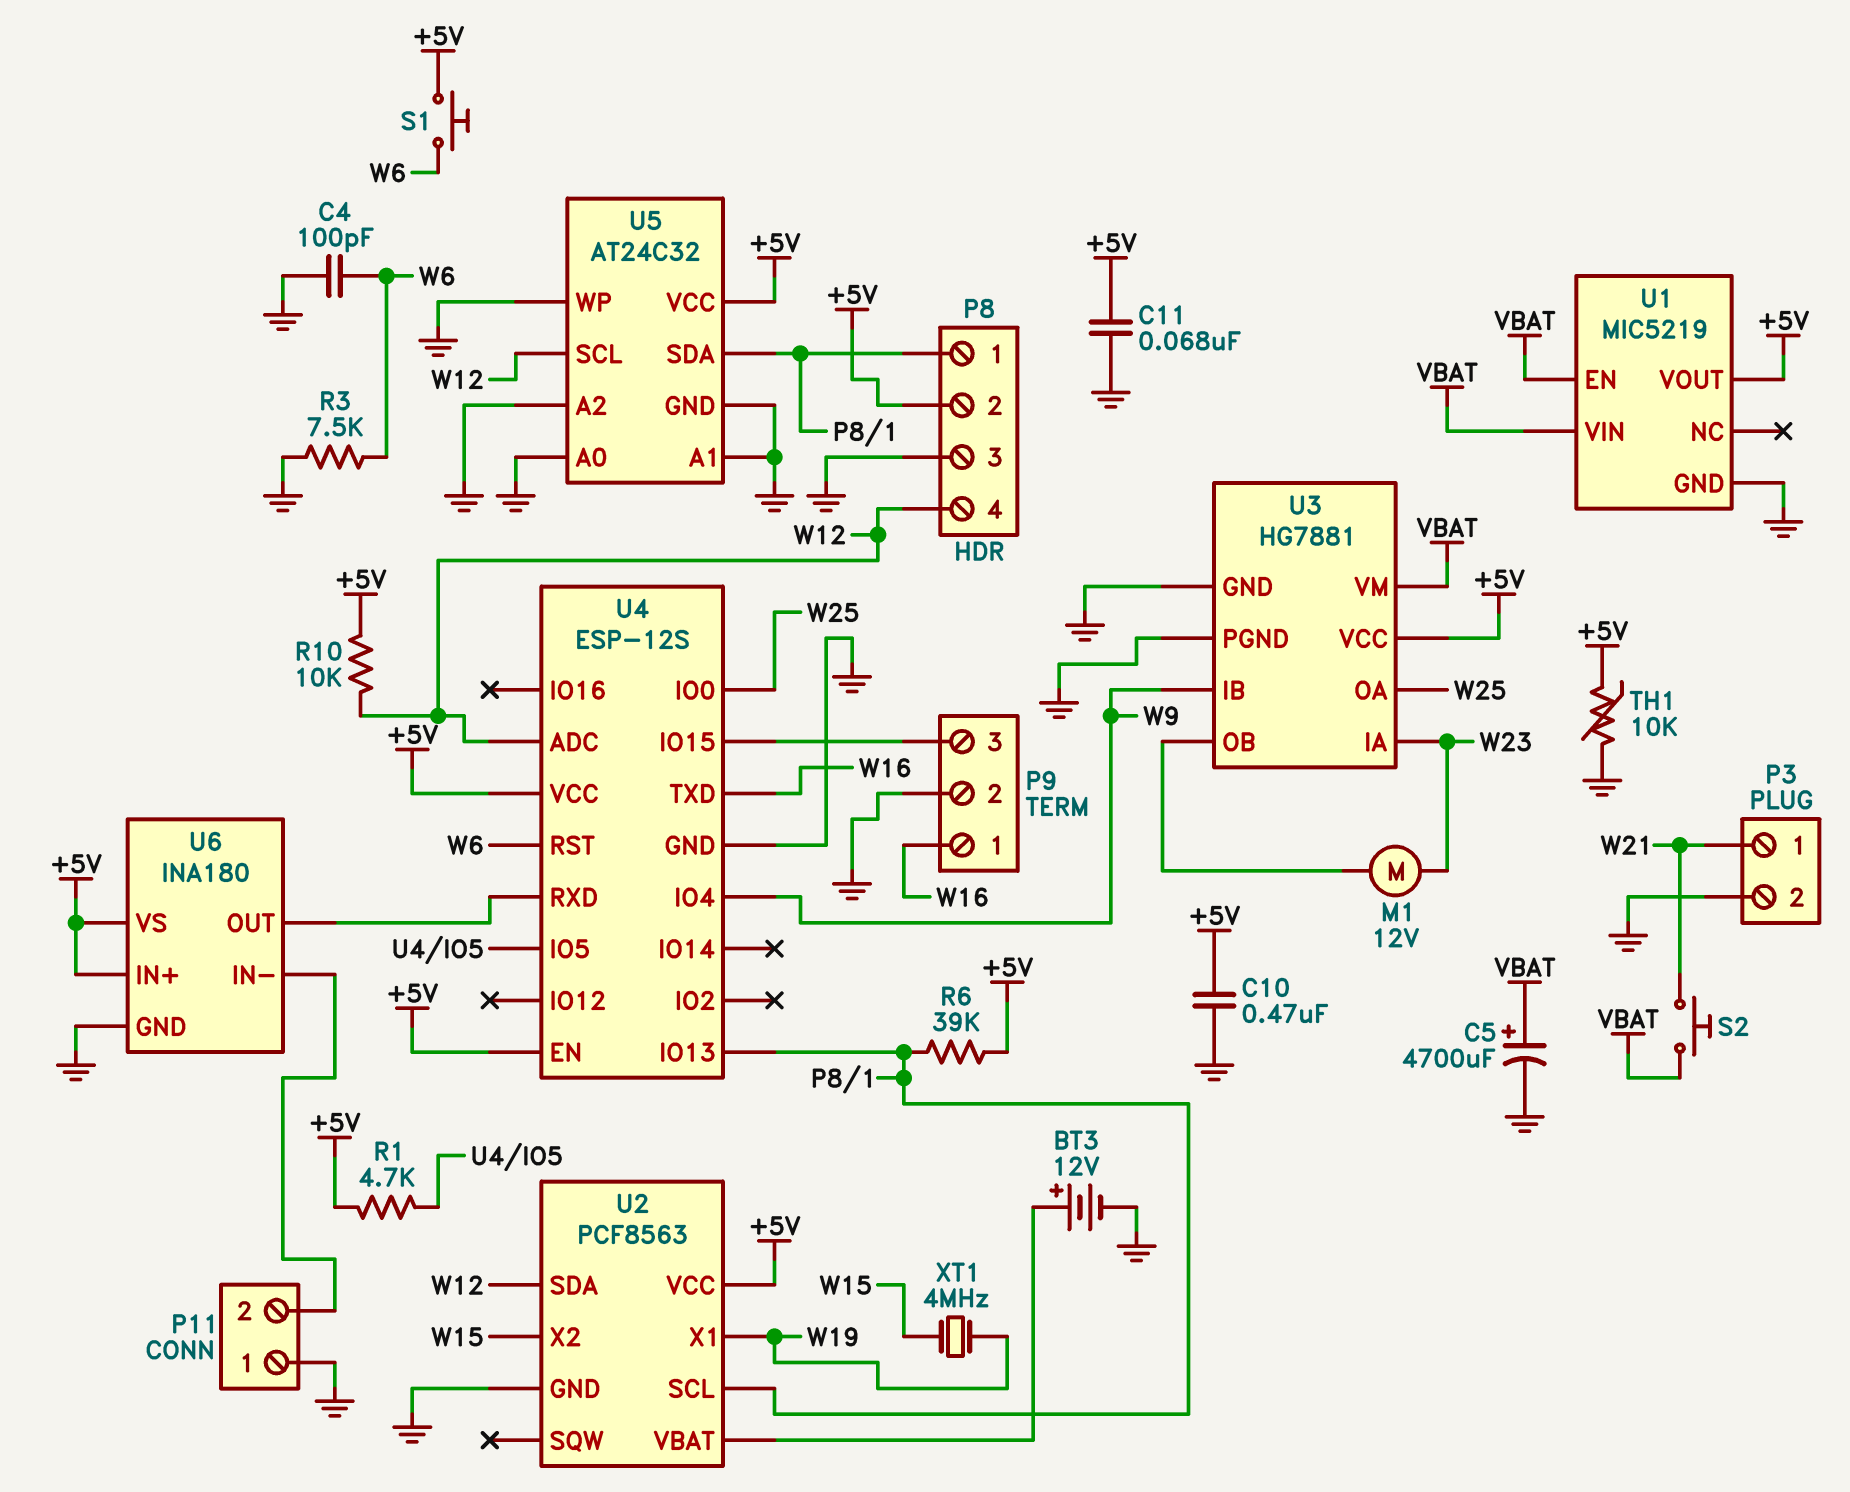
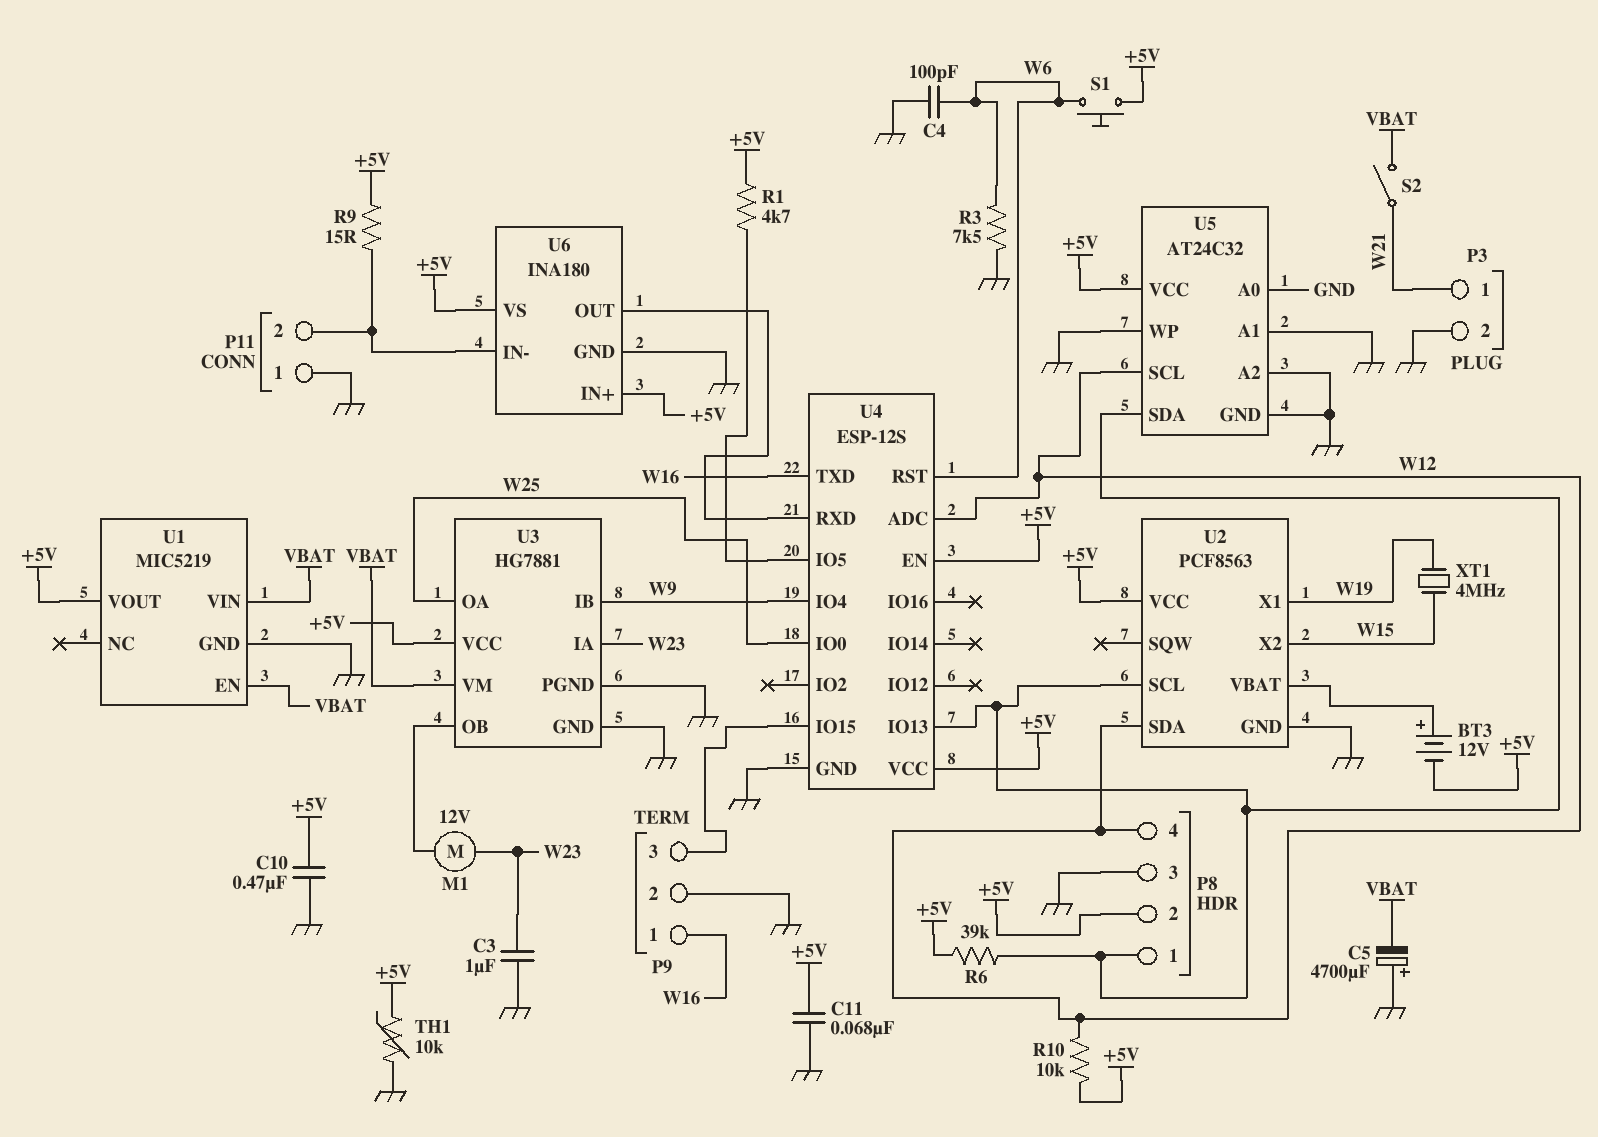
BT3: 12V (plus U2/VBAT, minus GND) -> 12V (plus U2/VBAT, minus +5V)
C3: none -> 1uF (GND, W23)
C5: 4700uF (plus VBAT, minus GND) -> 4700uF (plus GND, minus VBAT)
R9: none -> 15 (+5V, P11/2)
S2: button (VBAT, W21) -> switch (VBAT, W21)

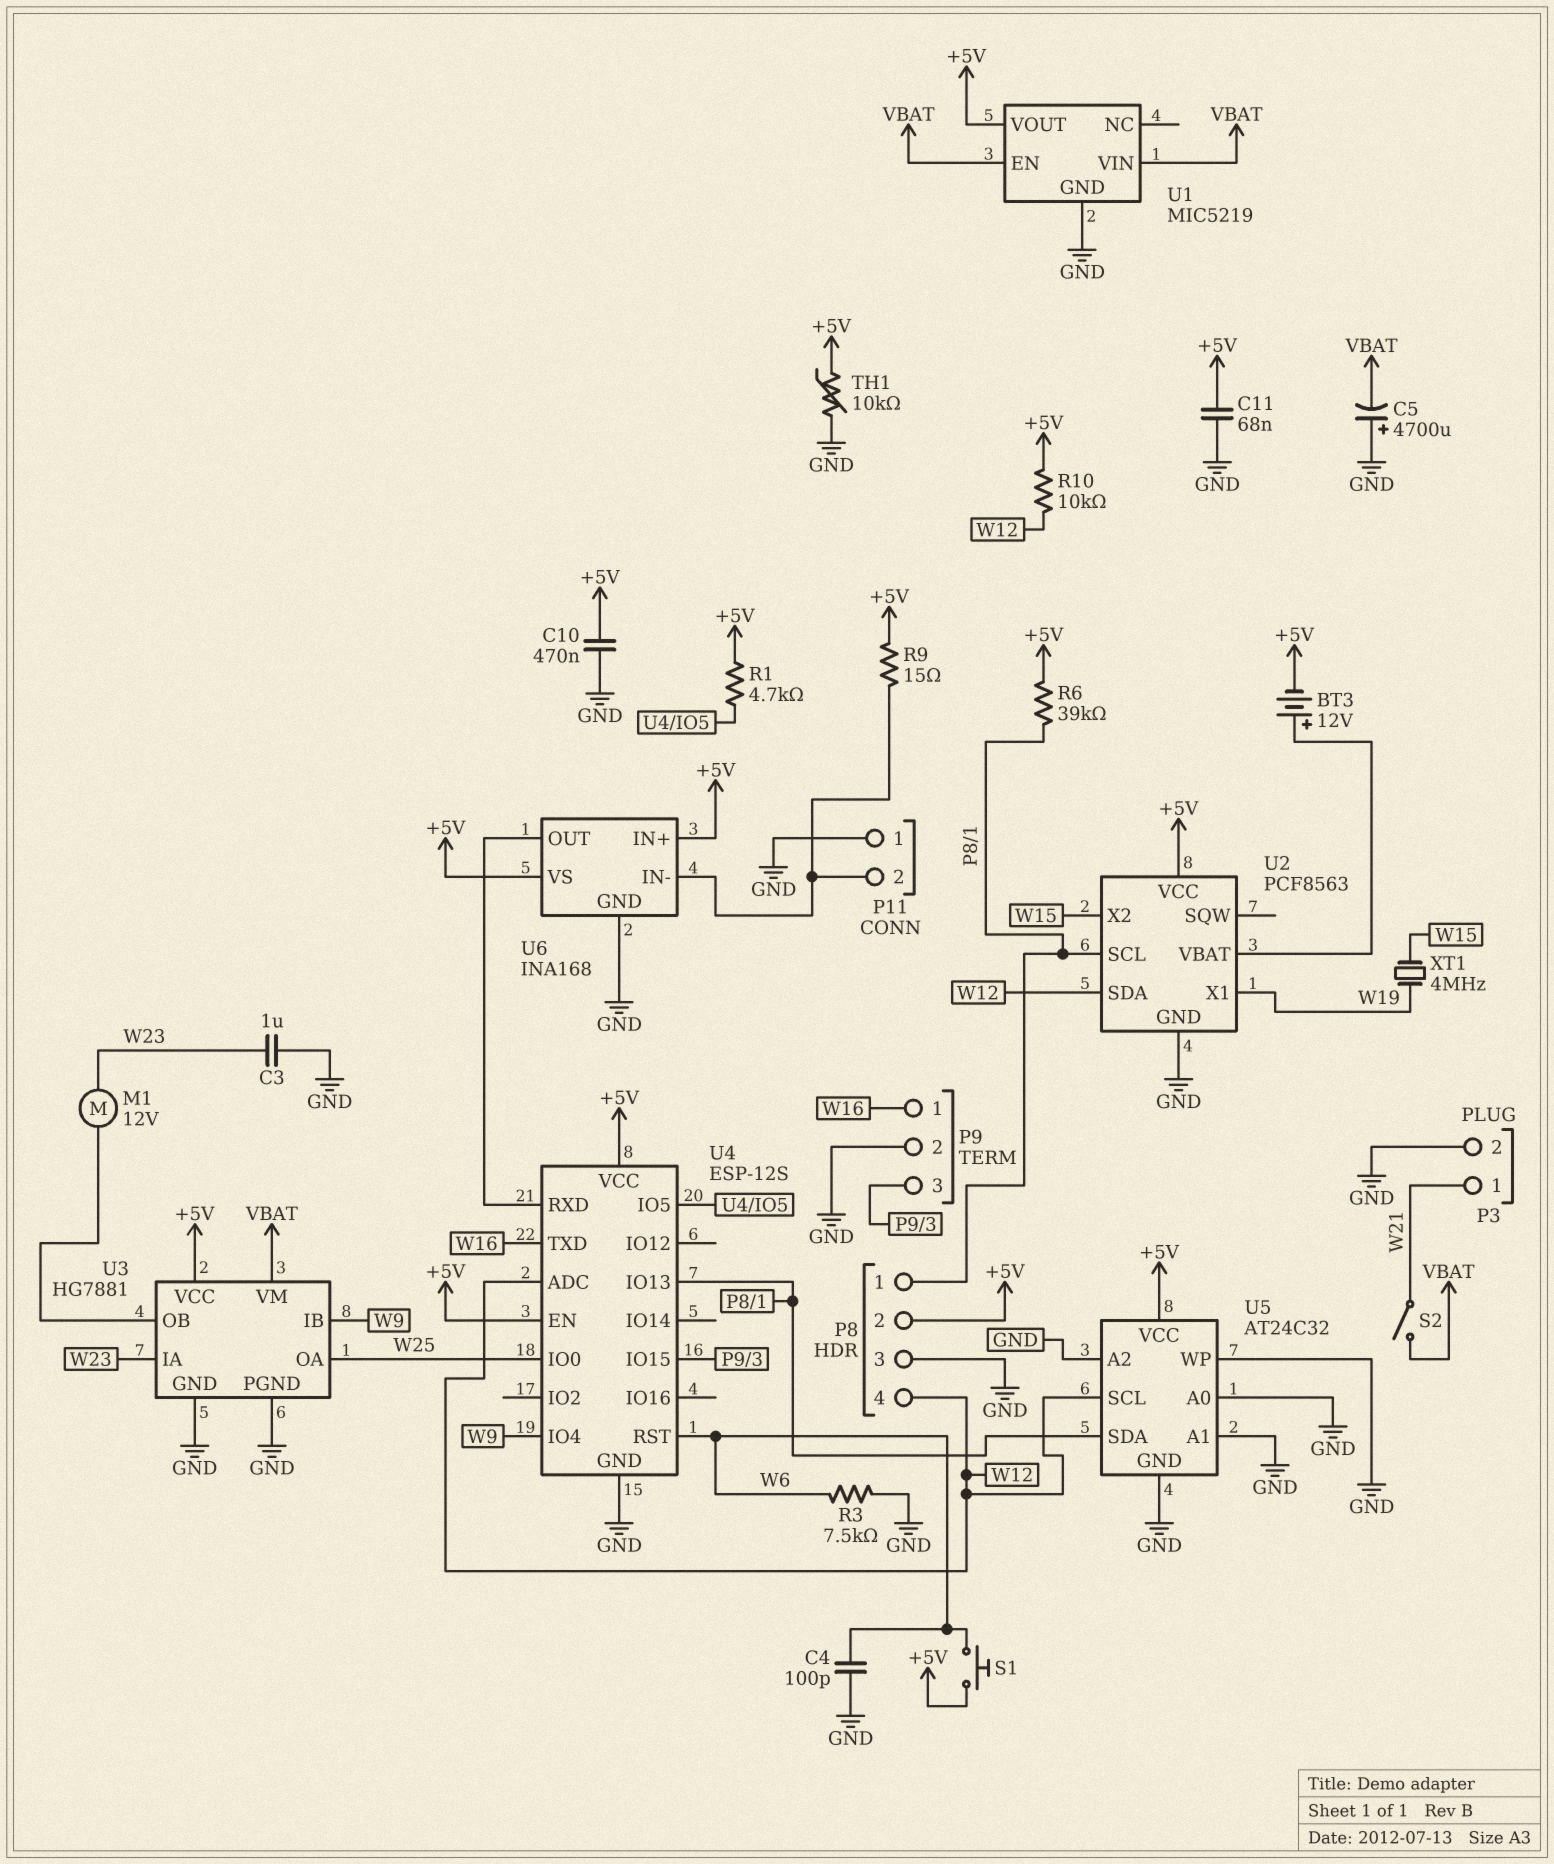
U6: INA180 -> INA168

